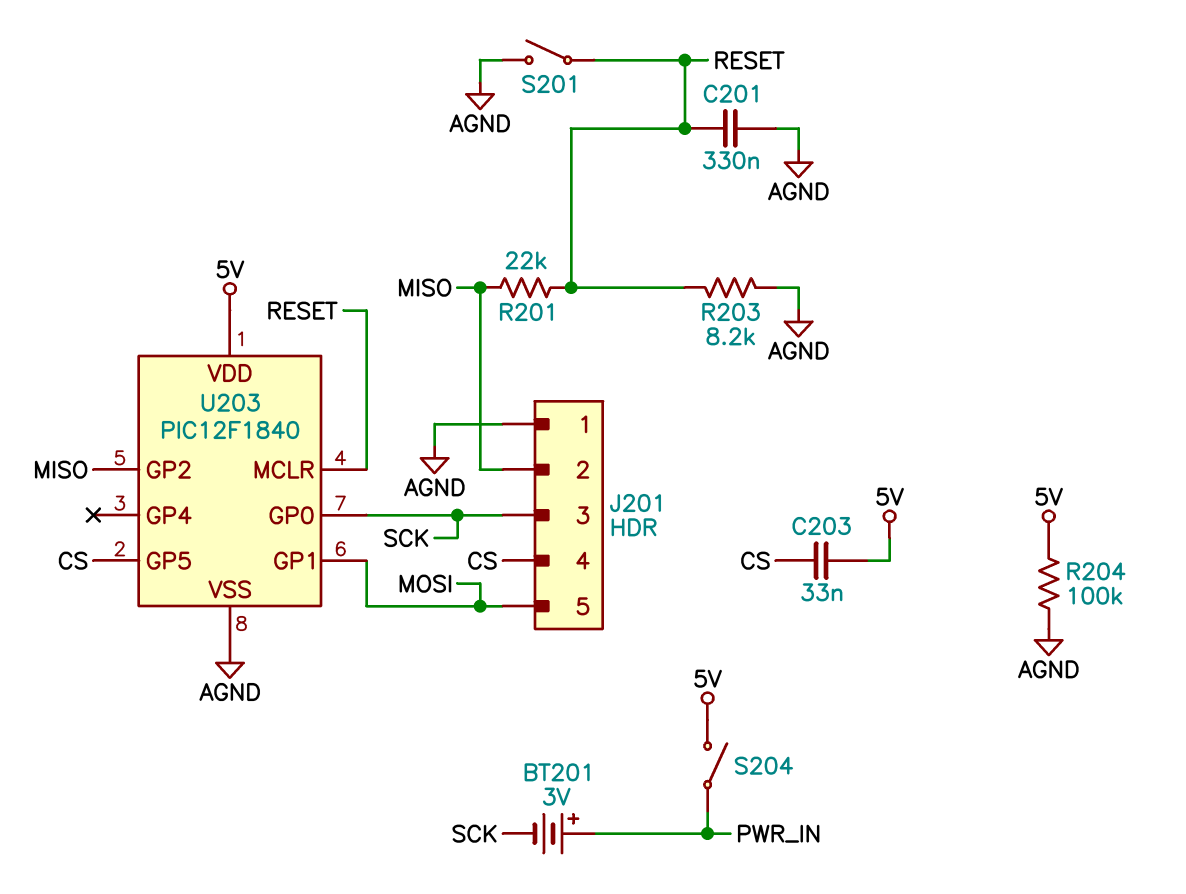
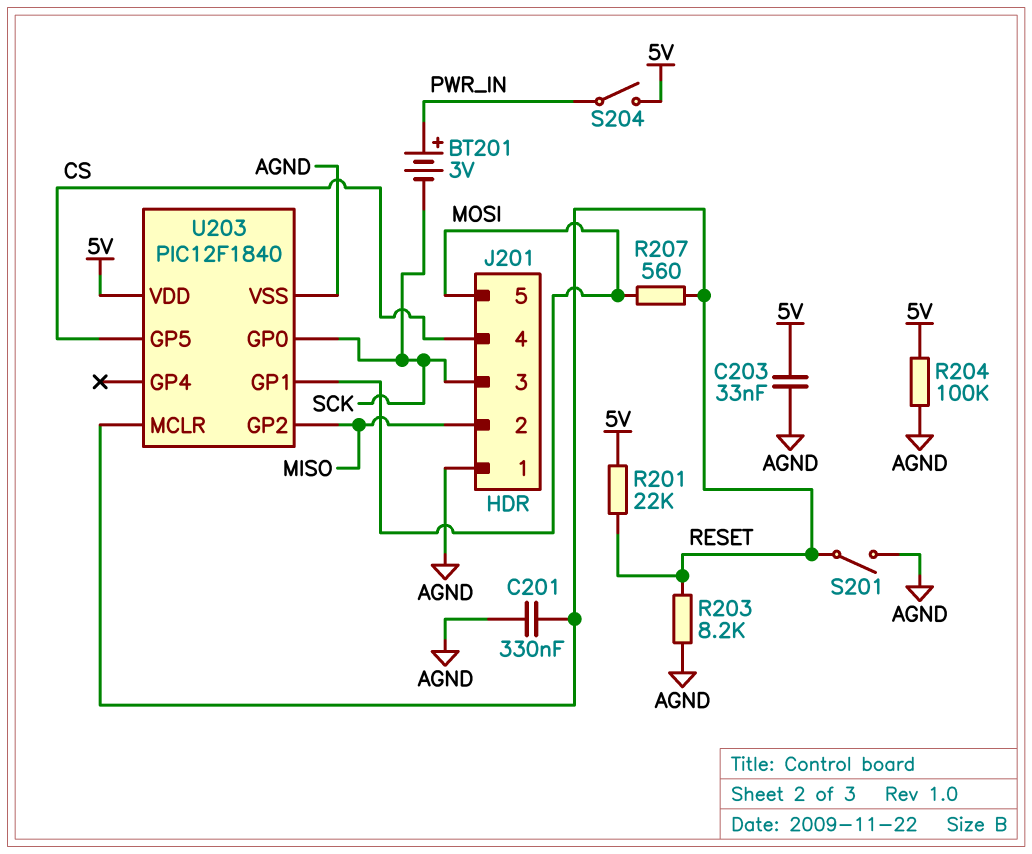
C203: 33nF (5V, CS) -> 33nF (5V, AGND)
R201: 22k (MISO, RESET) -> 22k (5V, RESET)
R207: none -> 560 (MOSI, RESET)

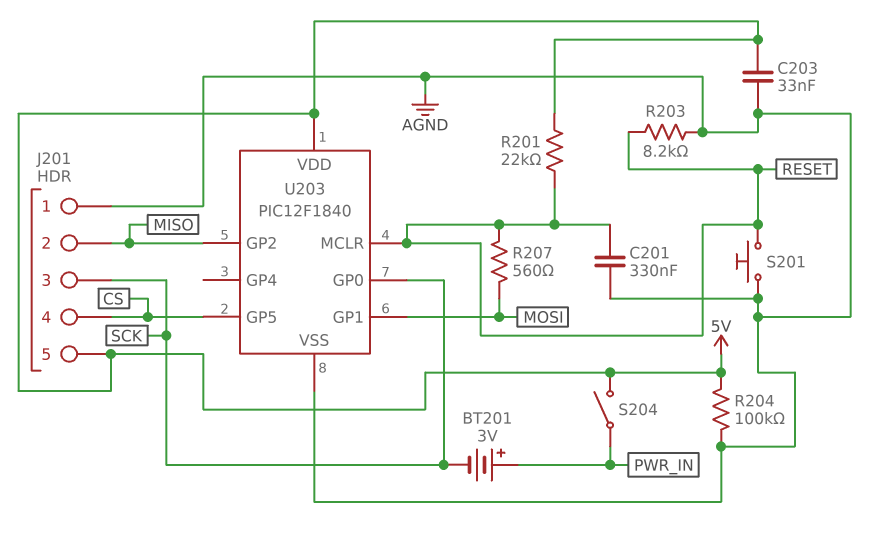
J201 pin 5: MOSI -> 5V
S201: switch (AGND, RESET) -> button (AGND, RESET)

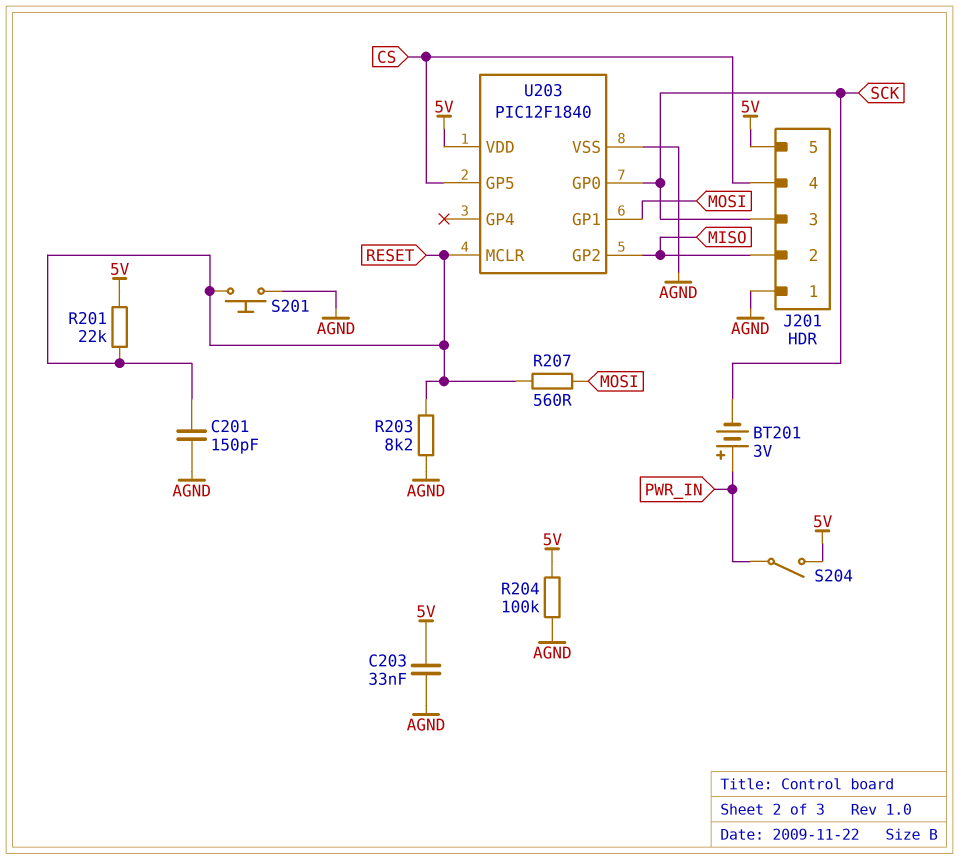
C201: 330nF (AGND, RESET) -> 150pF (AGND, RESET)

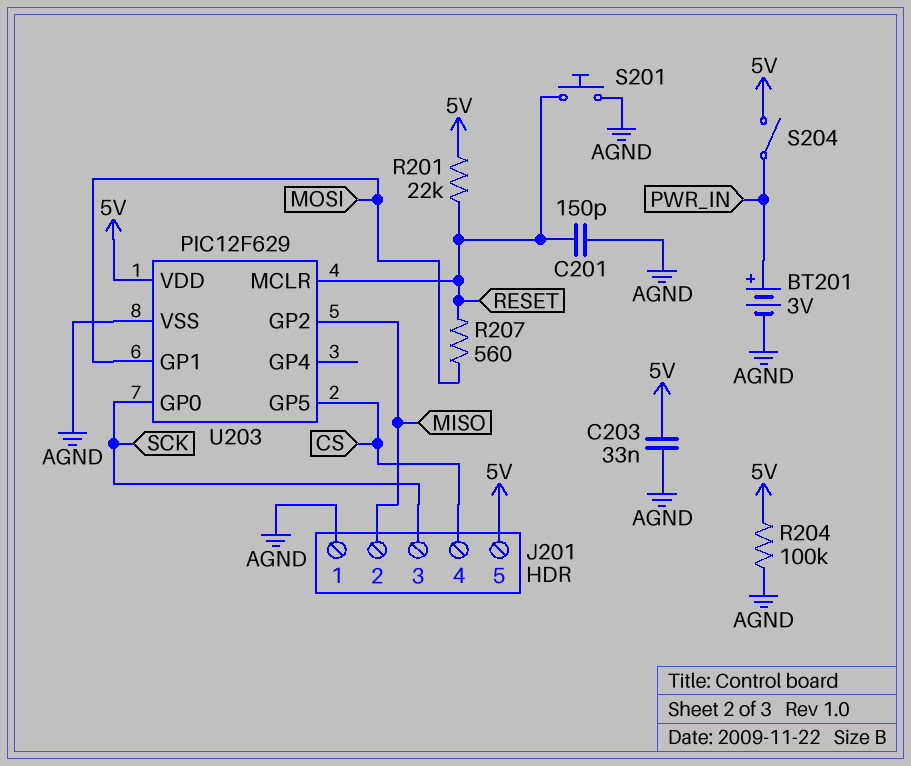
BT201: 3V (plus PWR_IN, minus SCK) -> 3V (plus PWR_IN, minus AGND)
R203: 8.2k (AGND, RESET) -> none
U203: PIC12F1840 -> PIC12F629

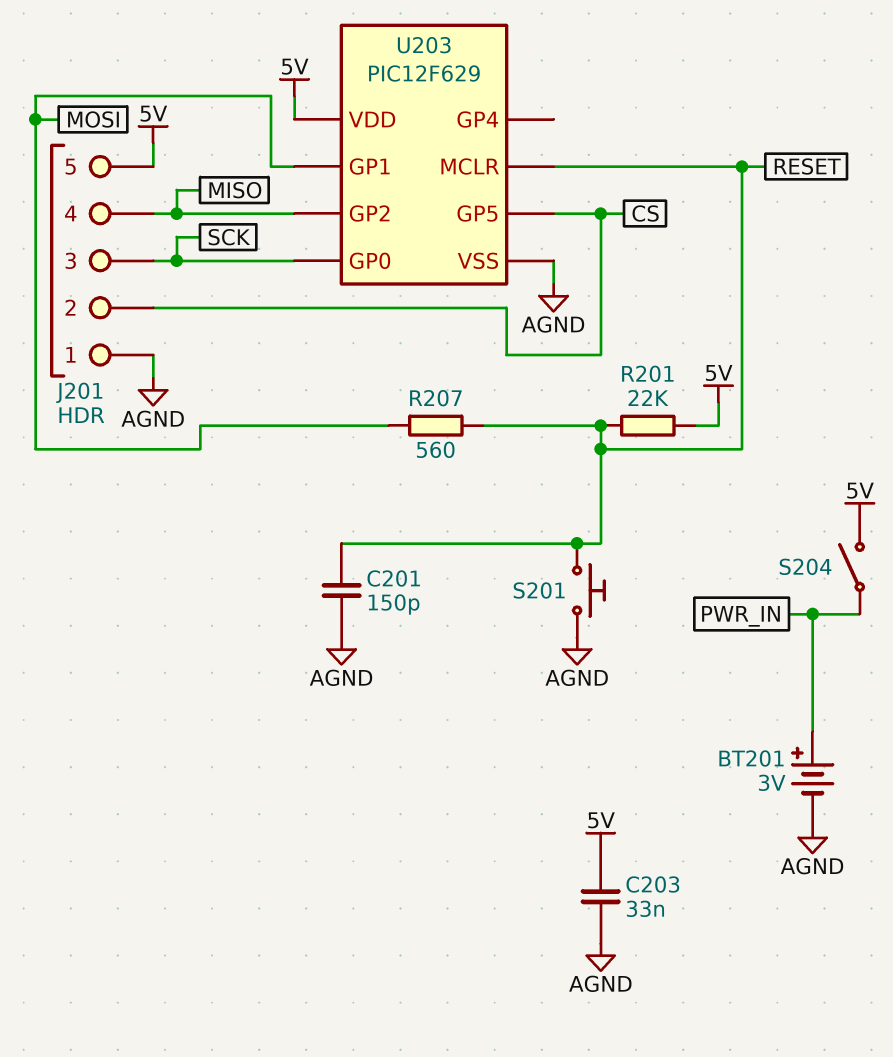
J201 pin 2: MISO -> CS
J201 pin 4: CS -> MISO
R204: 100k (5V, AGND) -> none

